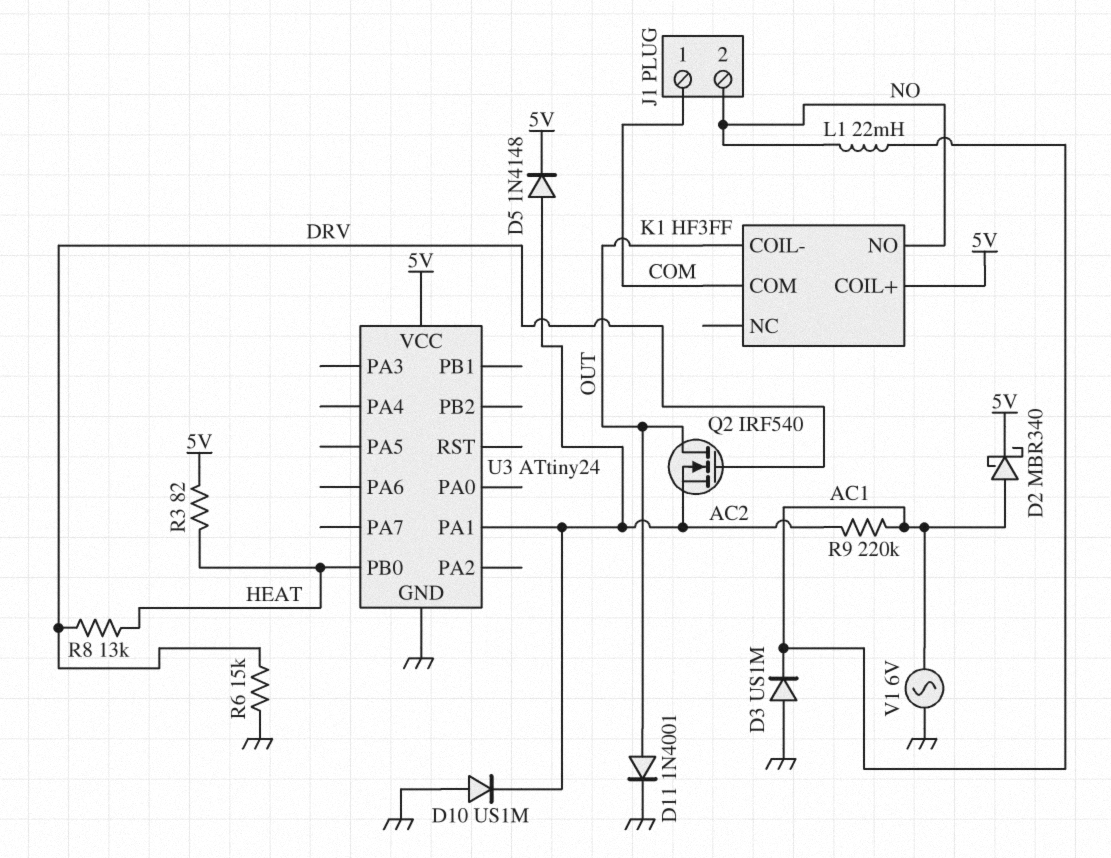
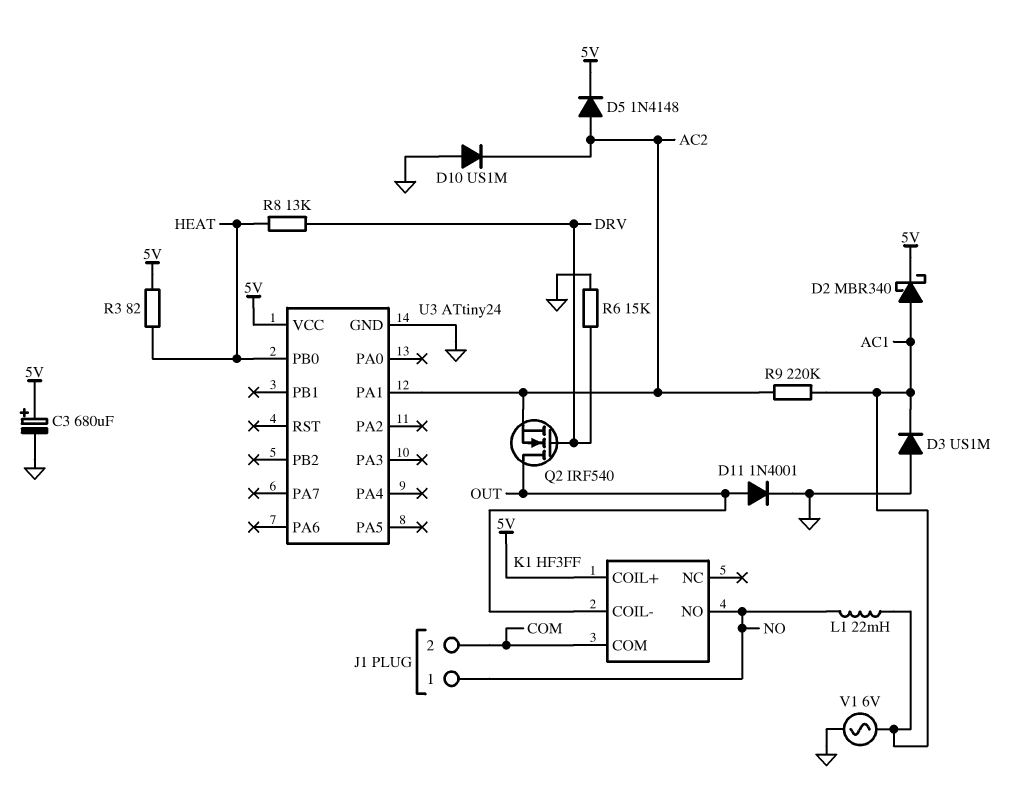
C3: none -> 680uF (plus 5V, minus GND)
J1 pin 1: COM -> NO
J1 pin 2: NO -> COM

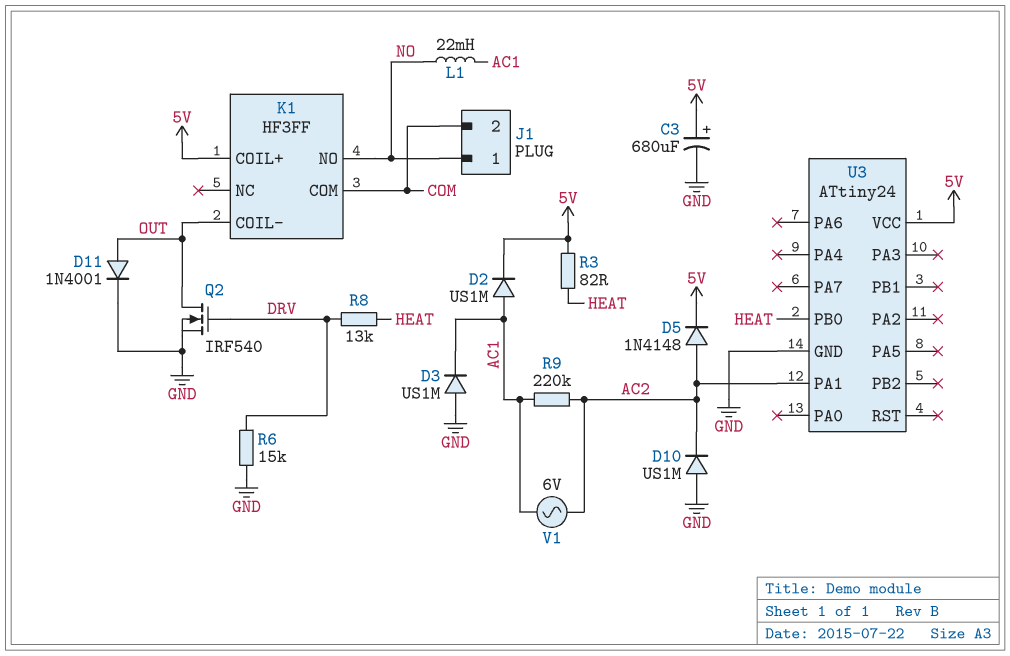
D2: schottky MBR340 (A AC1, K 5V) -> diode US1M (A AC1, K 5V)
Q2: NMOS IRF540 (G DRV, D OUT, S AC2) -> NMOS IRF540 (G DRV, D OUT, S GND)
V1: AC 6V (AC1, GND) -> AC 6V (AC1, AC2)

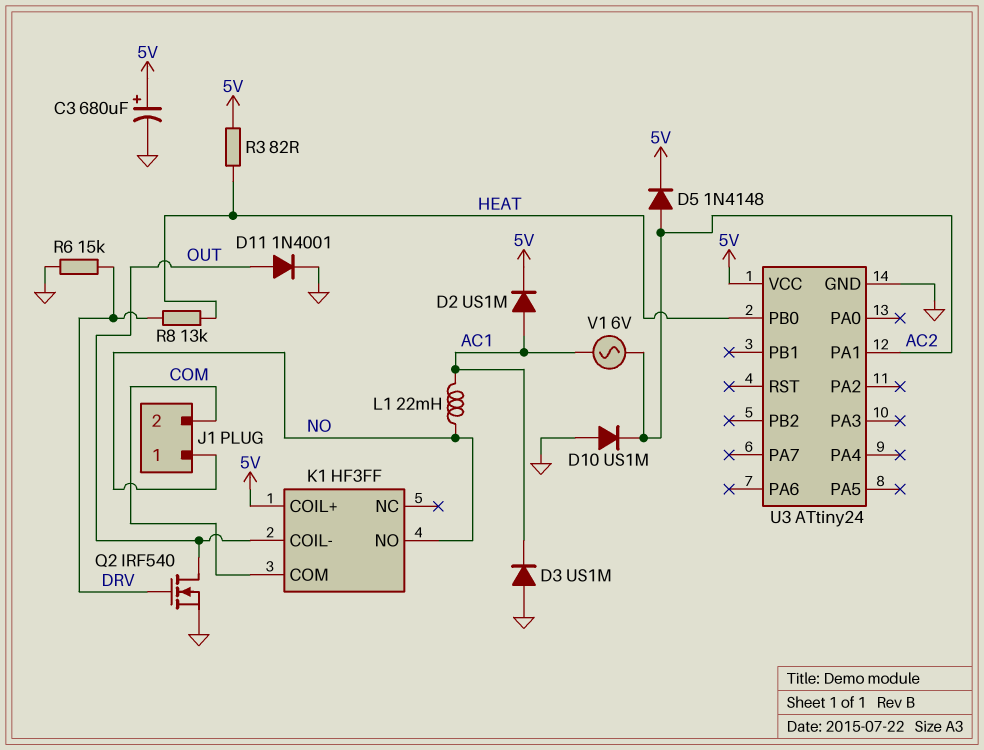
R9: 220k (AC1, AC2) -> none

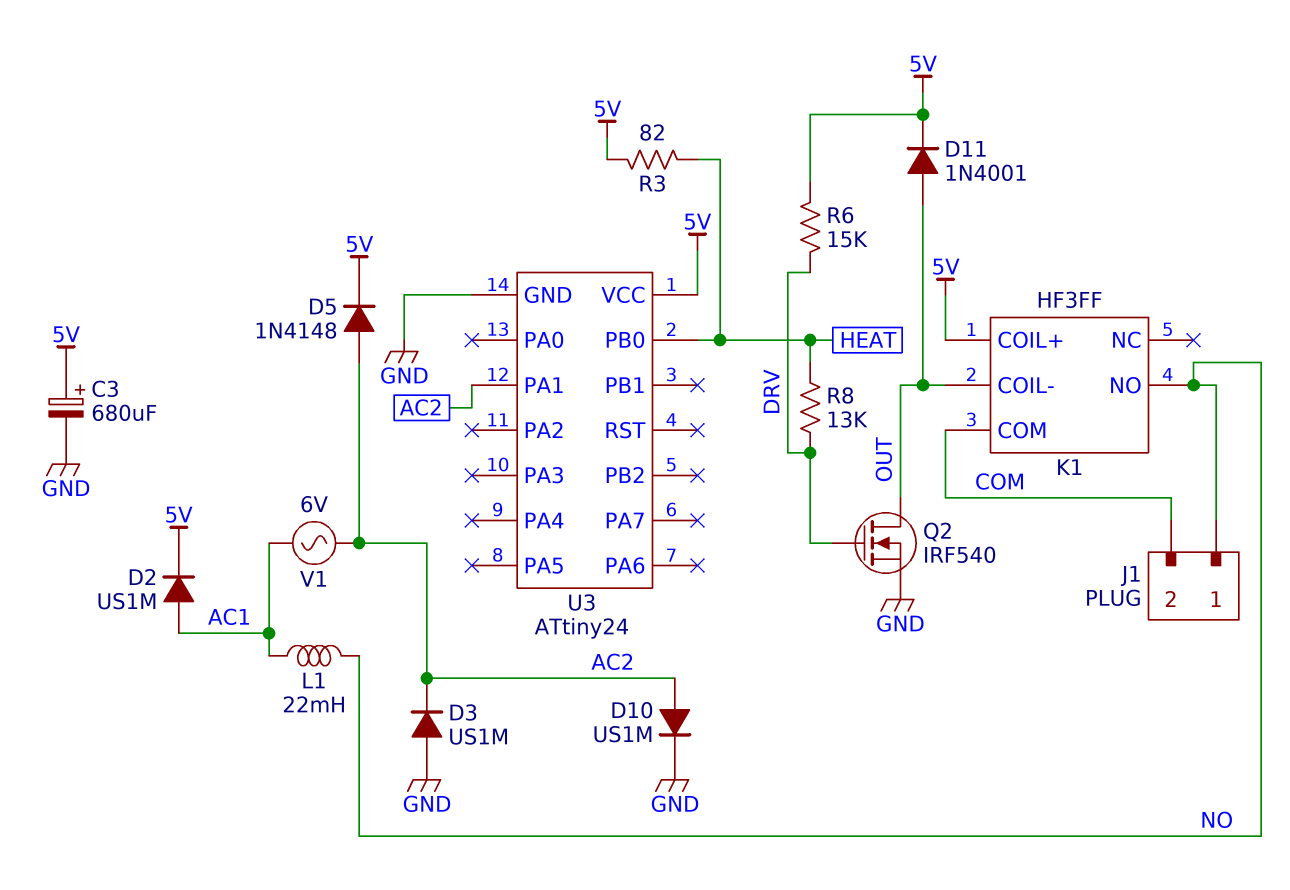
D3: diode US1M (A GND, K AC1) -> diode US1M (A GND, K AC2)
D10: diode US1M (A GND, K AC2) -> diode US1M (A AC2, K GND)
D11: diode 1N4001 (A OUT, K GND) -> diode 1N4001 (A OUT, K 5V)
R6: 15k (DRV, GND) -> 15k (5V, DRV)

